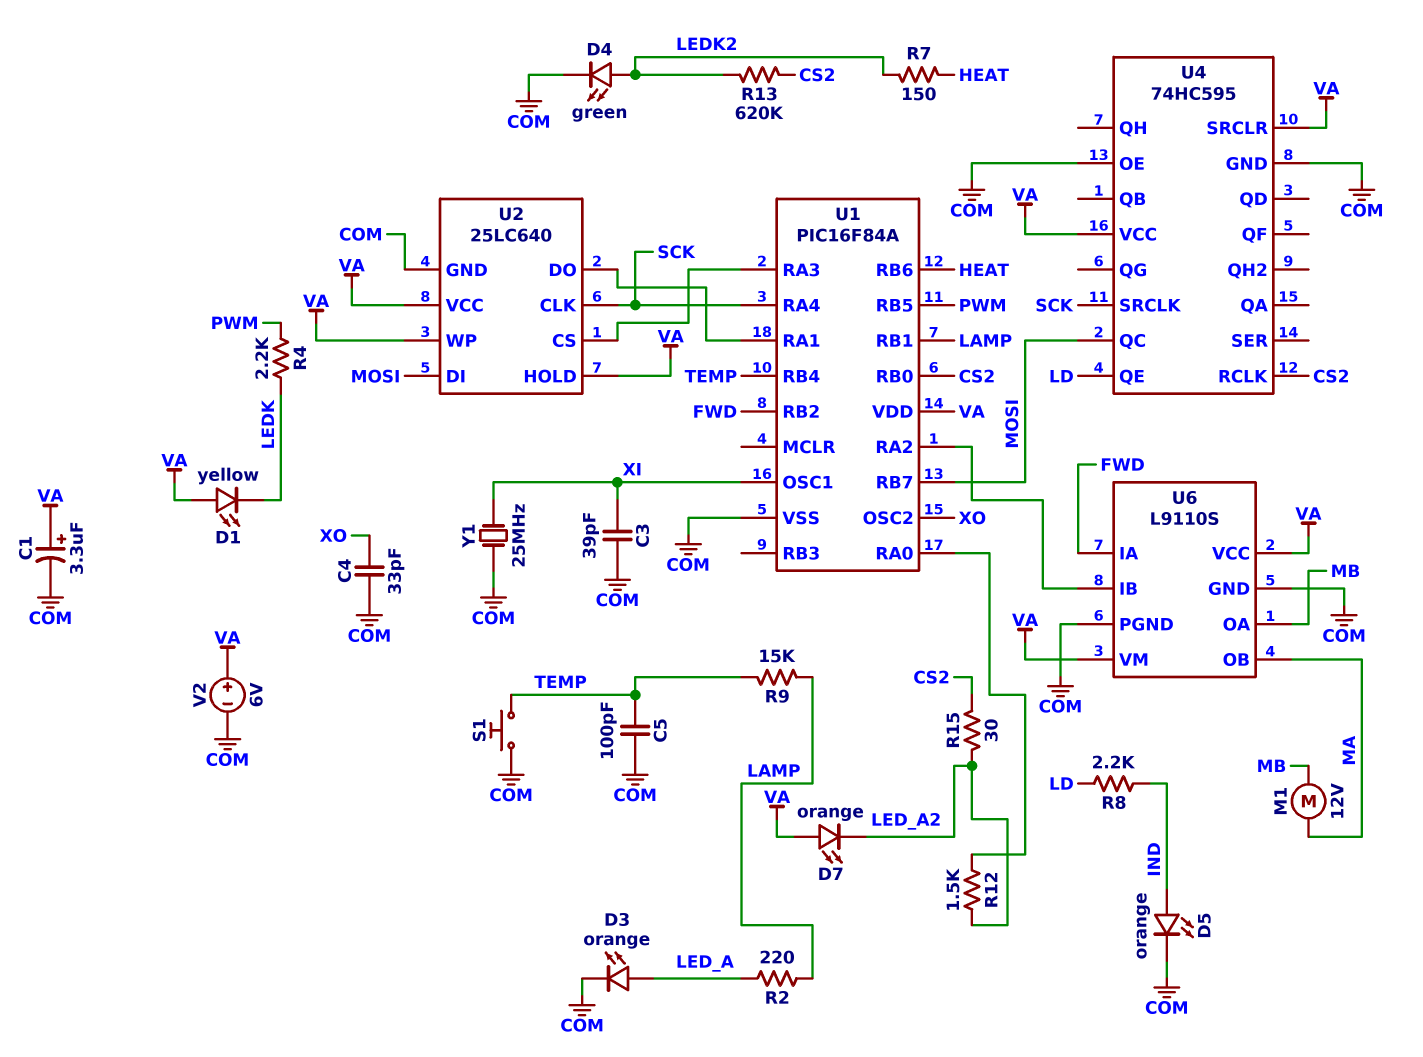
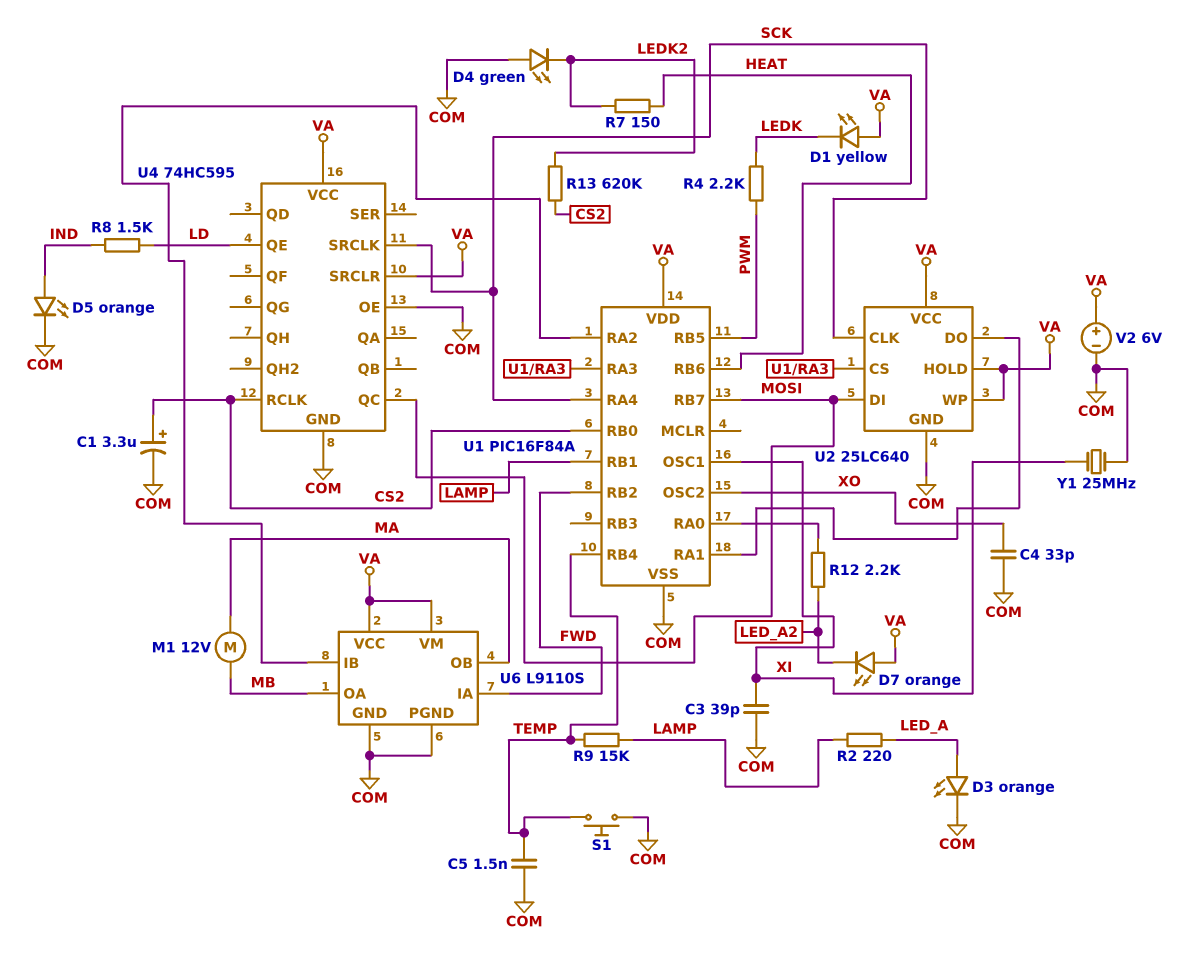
C1: 3.3uF (plus VA, minus COM) -> 3.3uF (plus CS2, minus COM)
C5: 100pF (COM, TEMP) -> 1.5nF (COM, TEMP)
D4: LED green (A LEDK2, K COM) -> LED green (A COM, K LEDK2)
R8: 2.2k (IND, LD) -> 1.5k (IND, LD)
R12: 1.5k (LED_A2, U1/RA0) -> 2.2k (LED_A2, U1/RA0)
R15: 30 (CS2, LED_A2) -> none

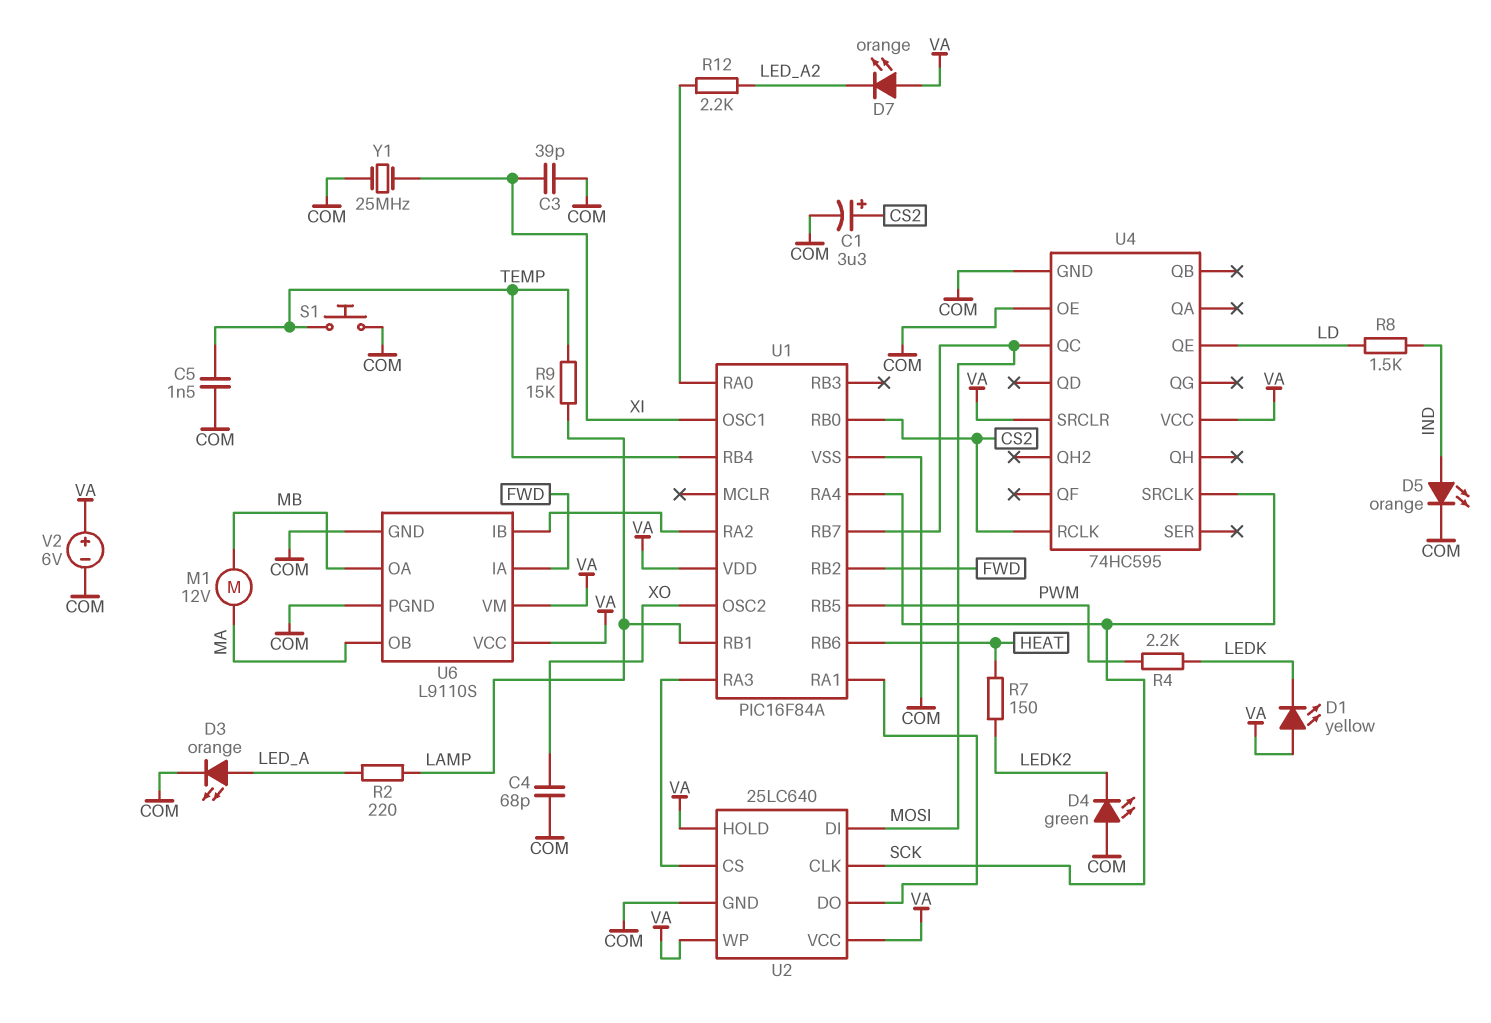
C4: 33pF (COM, XO) -> 68pF (COM, XO)
R13: 620k (CS2, LEDK2) -> none

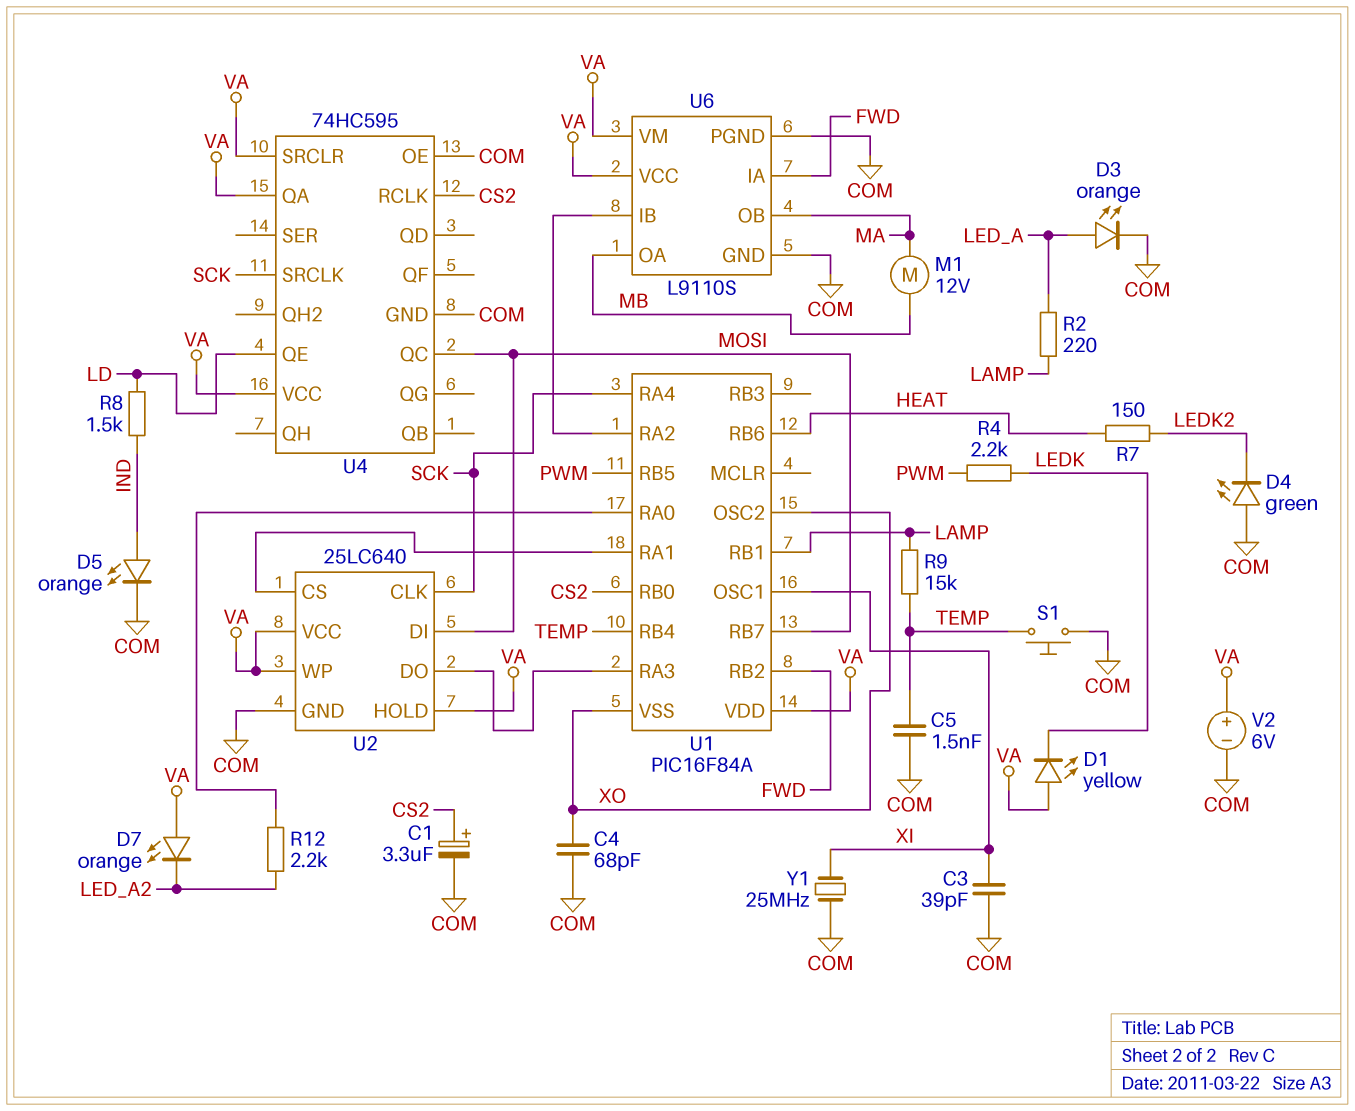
U1 pin VSS: COM -> XO
U2 pin CS: U1/RA3 -> U1/RA1
U2 pin DO: U1/RA1 -> U1/RA3
U4 pin QA: none -> VA

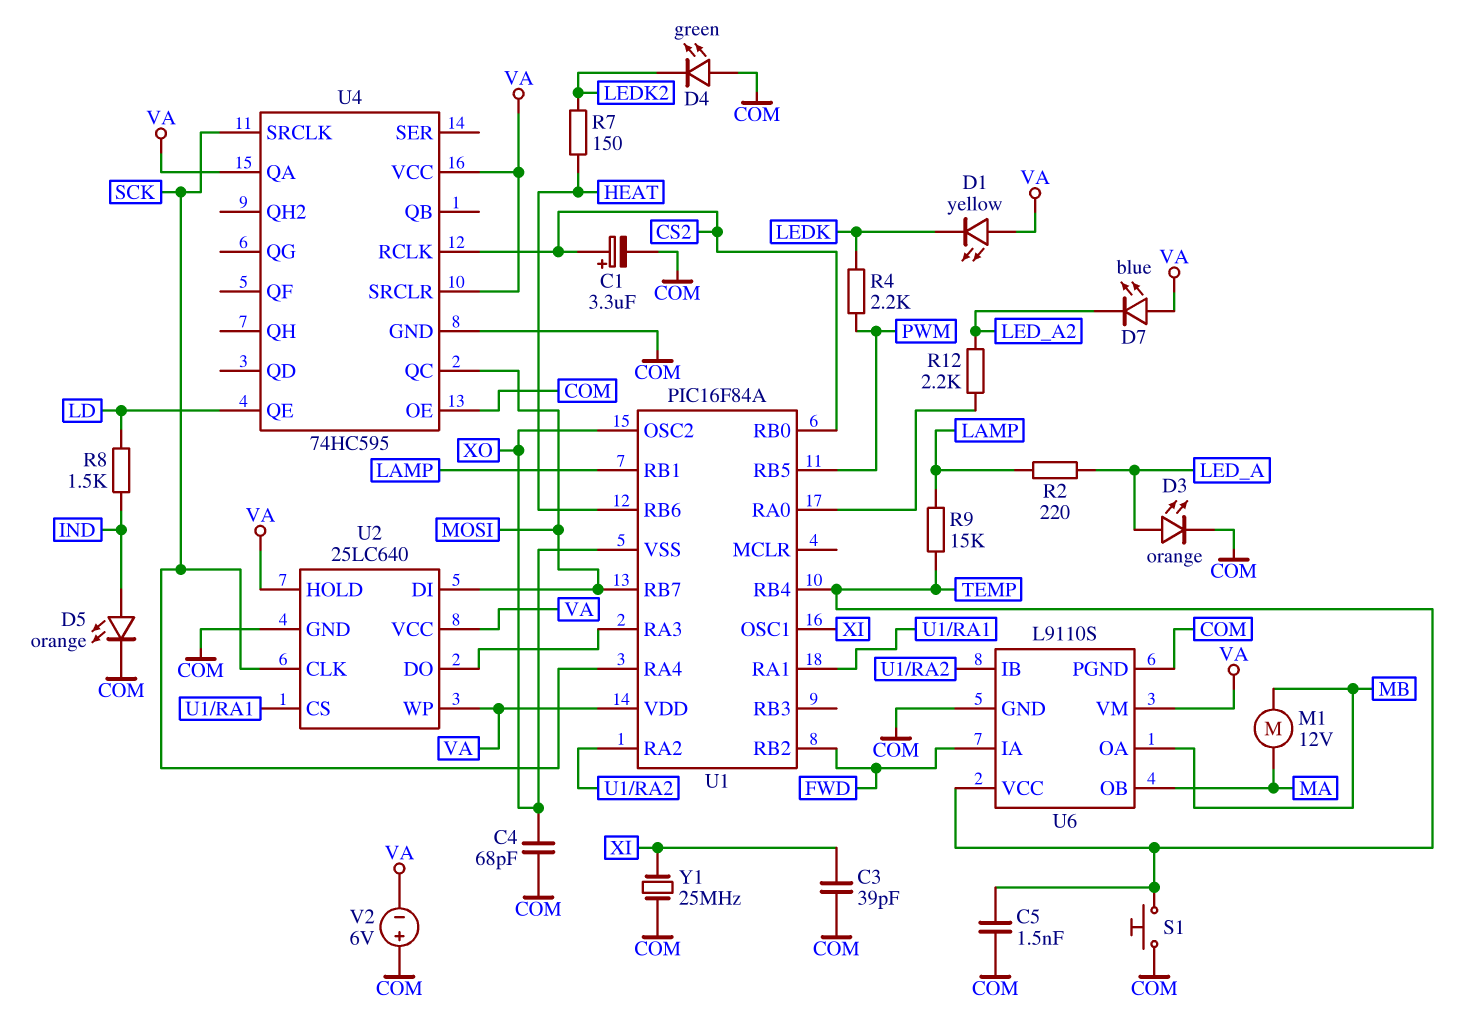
D7: LED orange (A VA, K LED_A2) -> LED blue (A VA, K LED_A2)
U6 pin VCC: VA -> TEMP
V2: 6V (plus VA, minus COM) -> 6V (plus COM, minus VA)

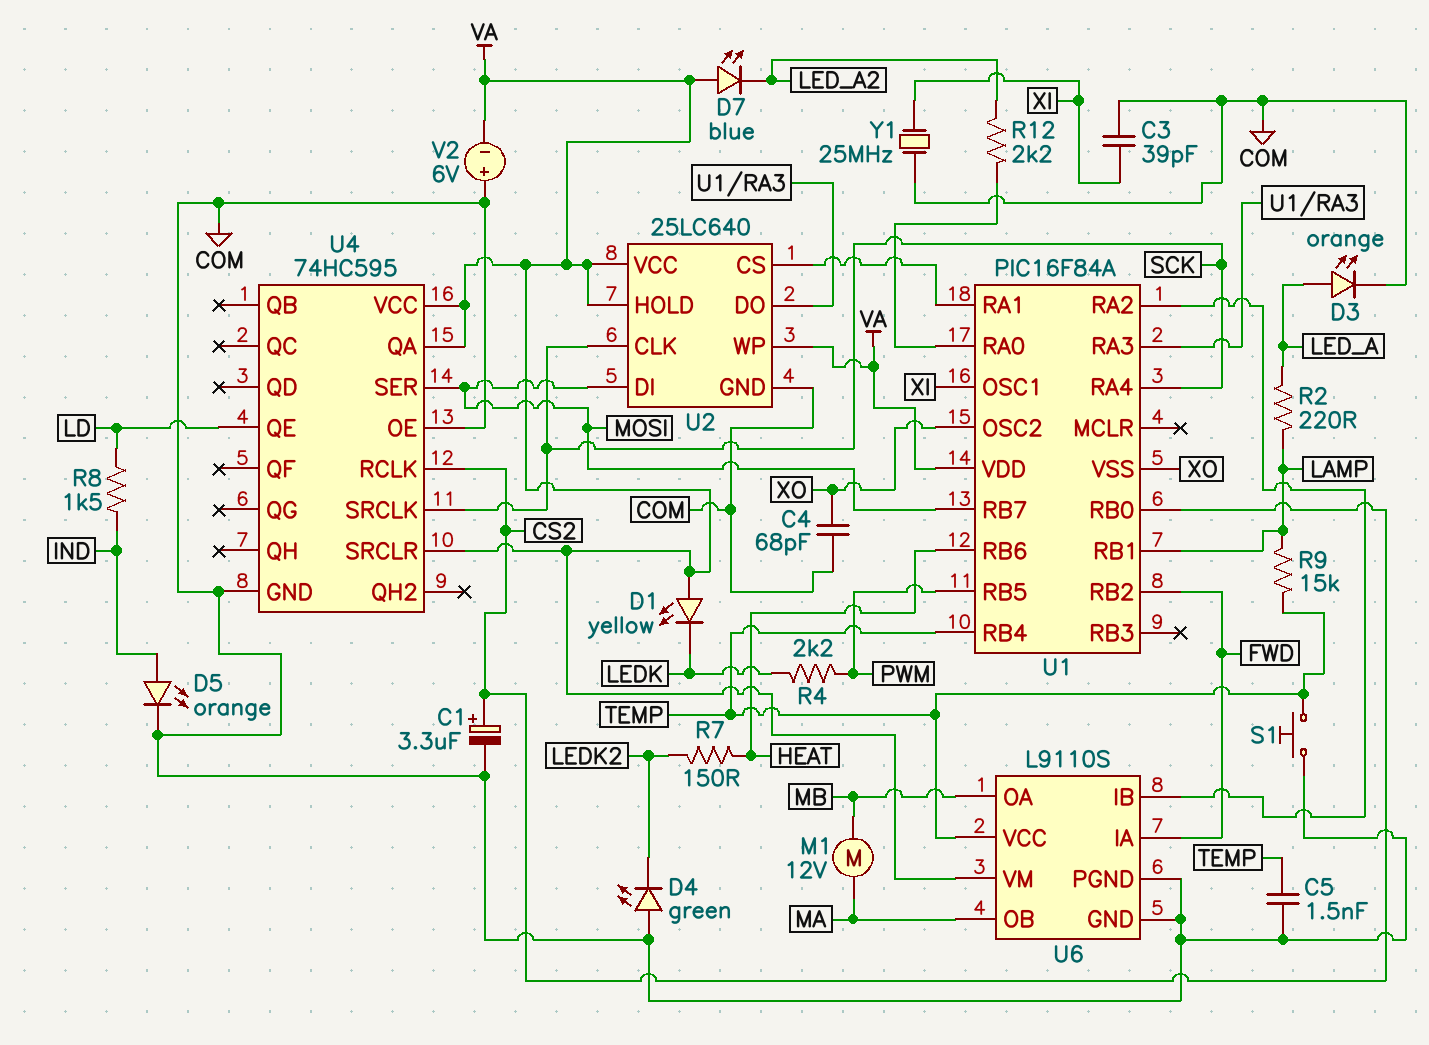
U4 pin QC: MOSI -> none
U4 pin SER: none -> MOSI

